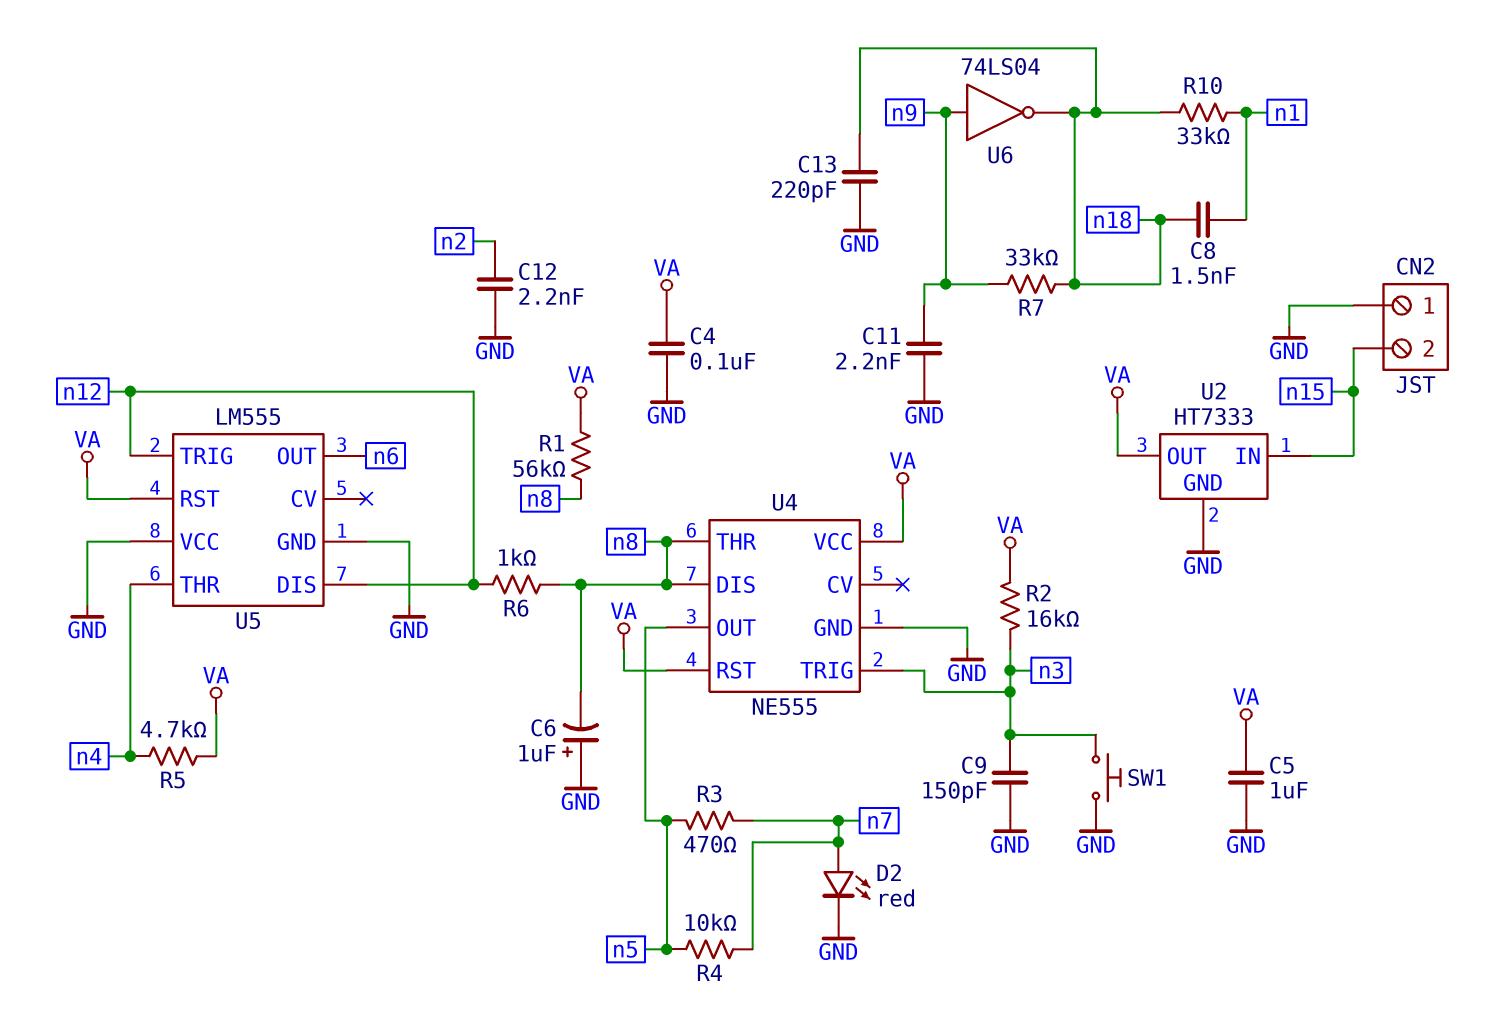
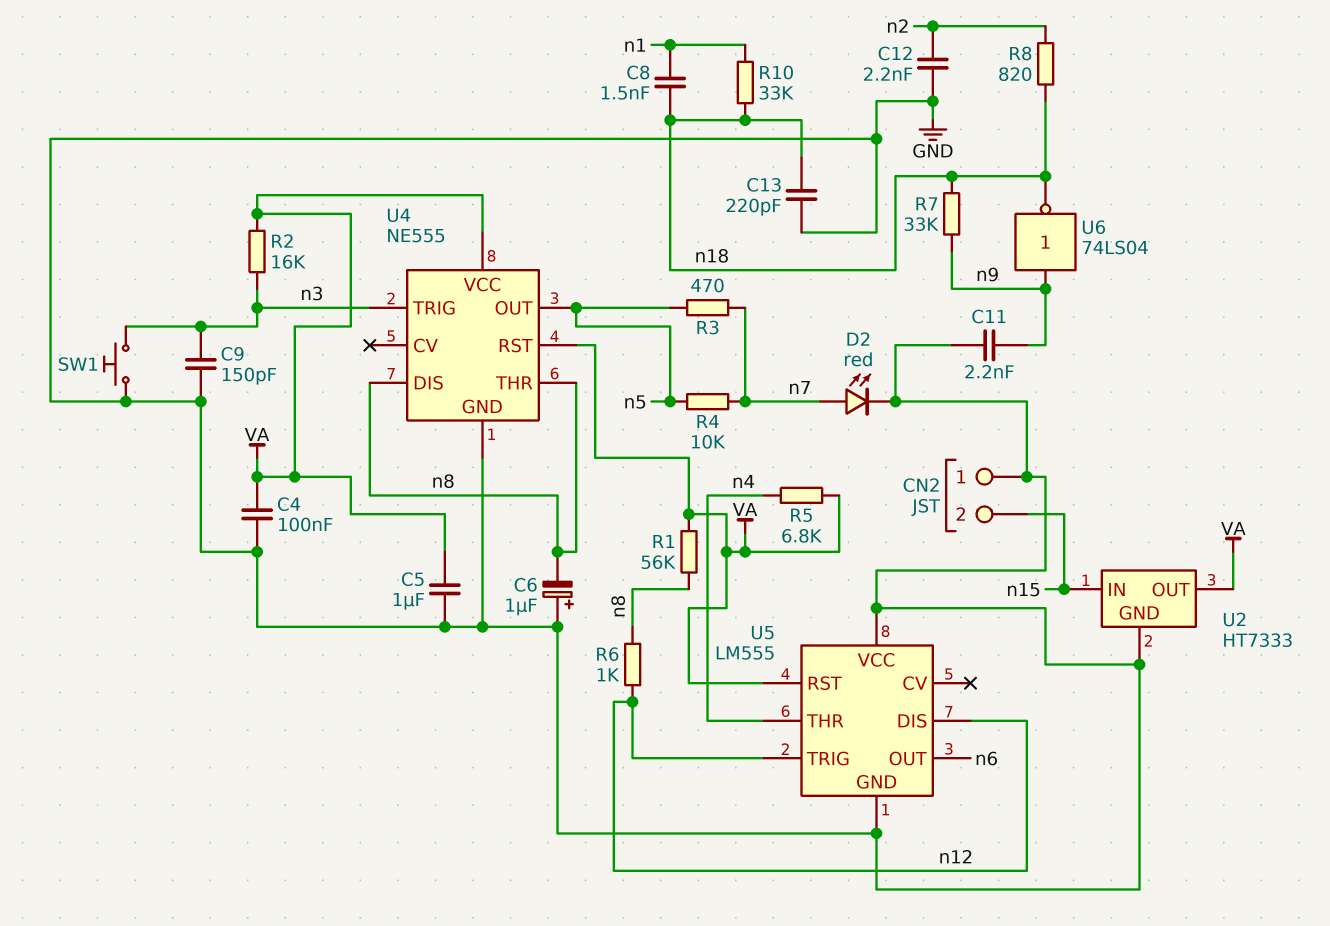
R5: 4.7k (VA, n4) -> 6.8k (VA, n4)
R8: none -> 820 (n2, n18)

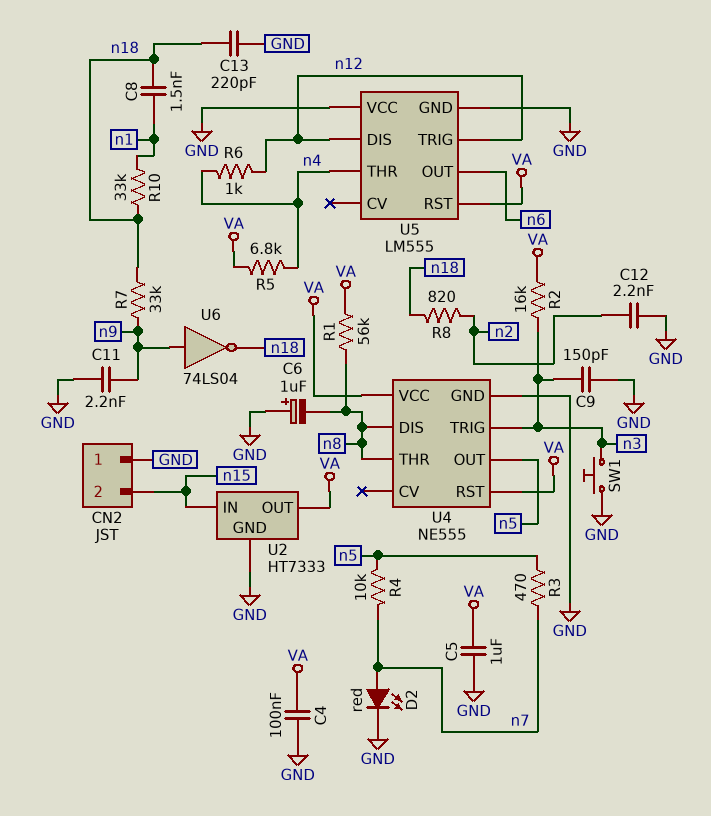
R6: 1k (n8, n12) -> 1k (n4, n12)

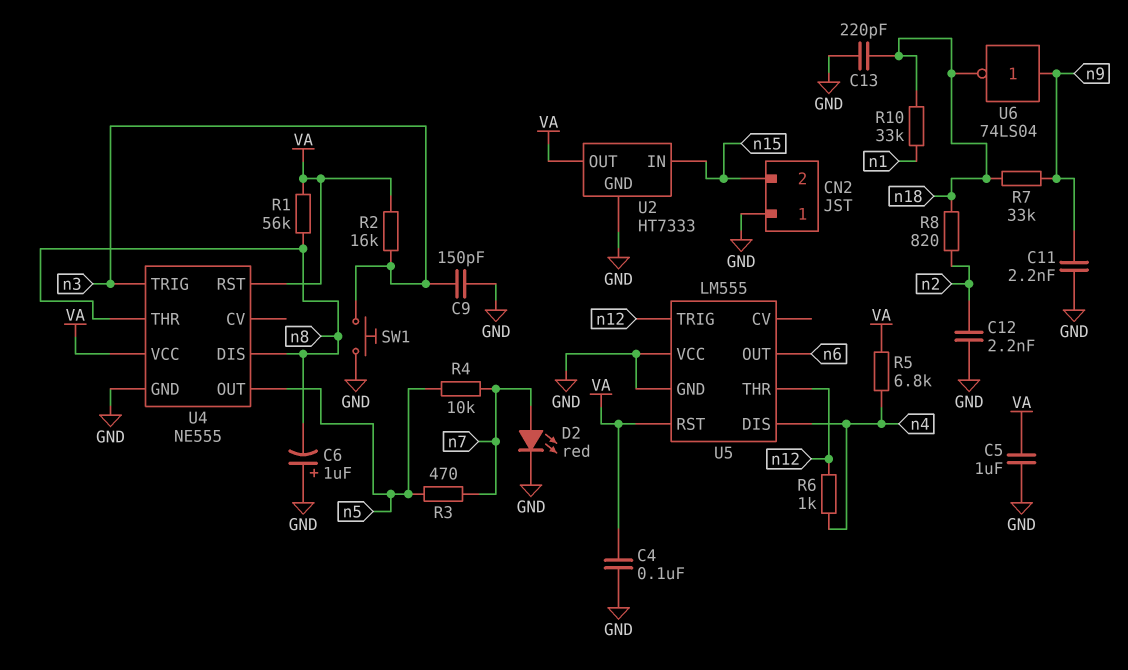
C8: 1.5nF (n1, n18) -> none
U5 pin DIS: n12 -> n4
U5 pin THR: n4 -> n12

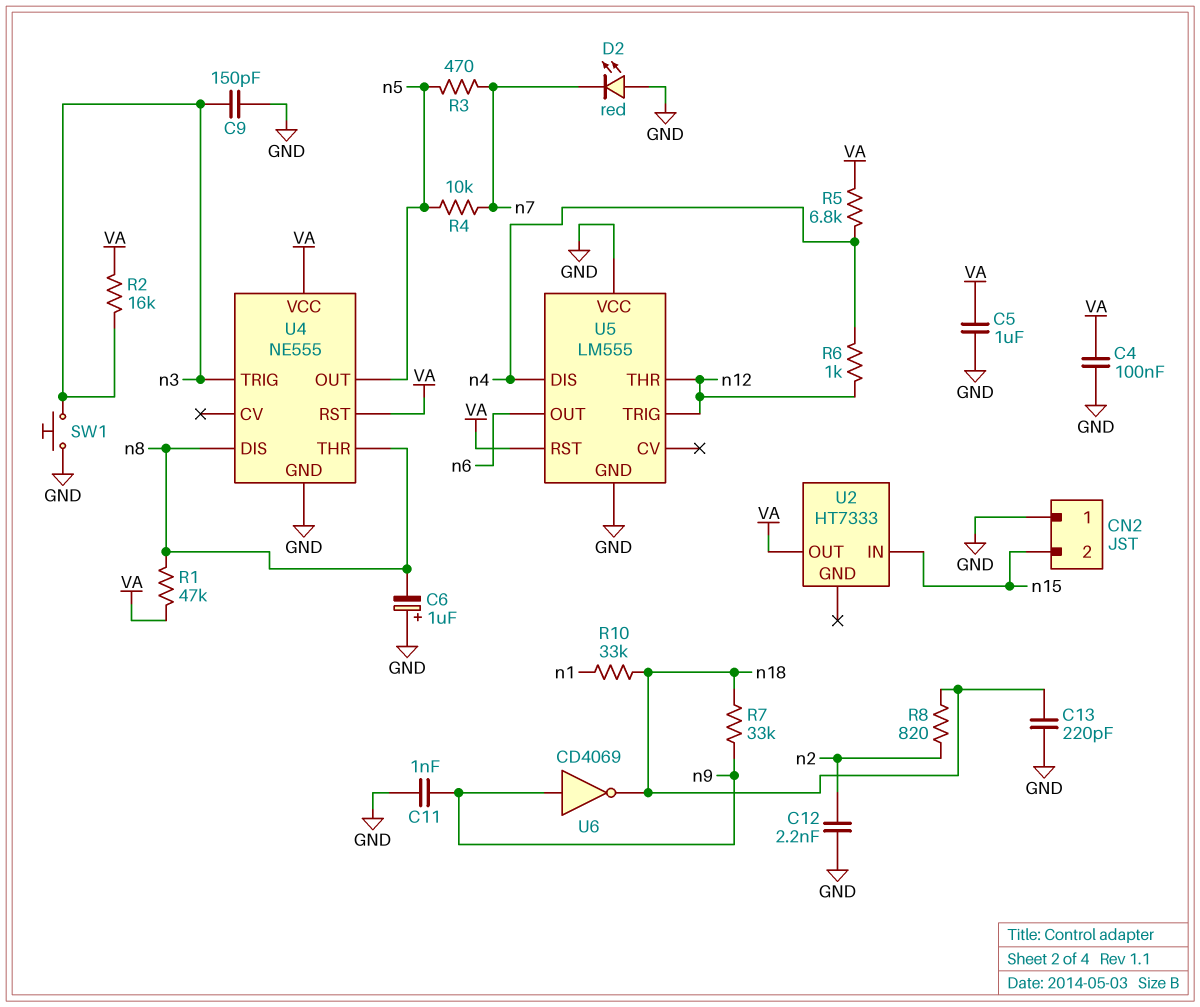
C11: 2.2nF (GND, n9) -> 1nF (GND, n9)
D2: LED red (A n7, K GND) -> LED red (A GND, K n7)
R1: 56k (VA, n8) -> 47k (VA, n8)
U2 pin GND: GND -> none
U6: NOT 74LS04 (in n9, out n18) -> NOT CD4069 (in n9, out n18)

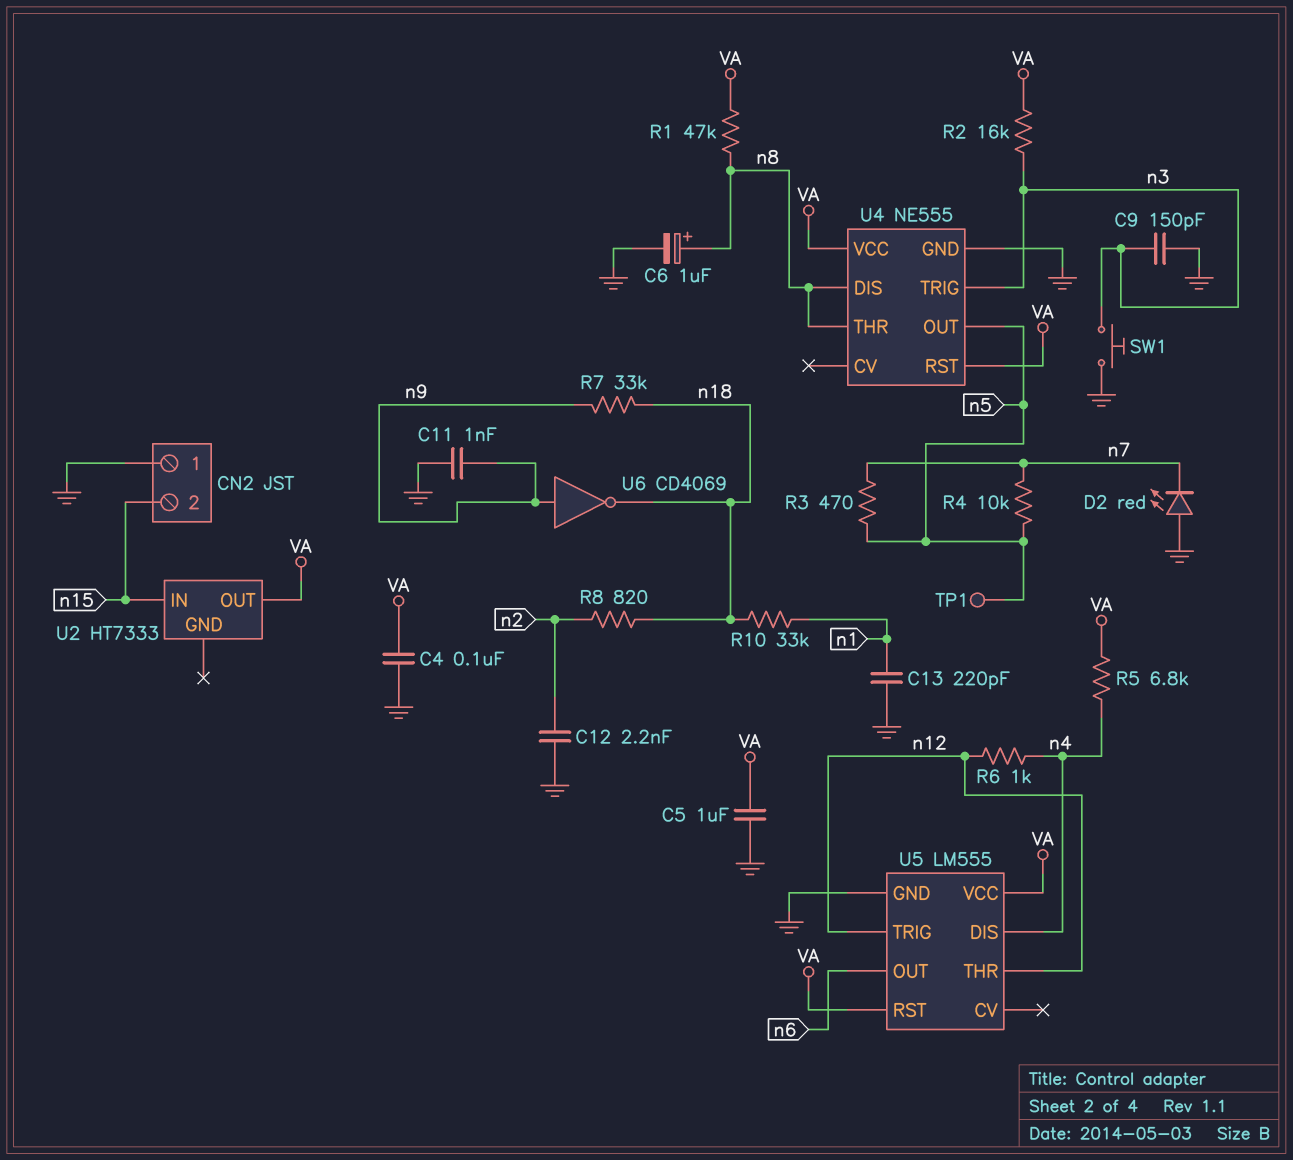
C6: 1uF (plus GND, minus n8) -> 1uF (plus n8, minus GND)
C13: 220pF (GND, n18) -> 220pF (GND, n1)
TP1: none -> test point (n5)
U5 pin VCC: GND -> VA

